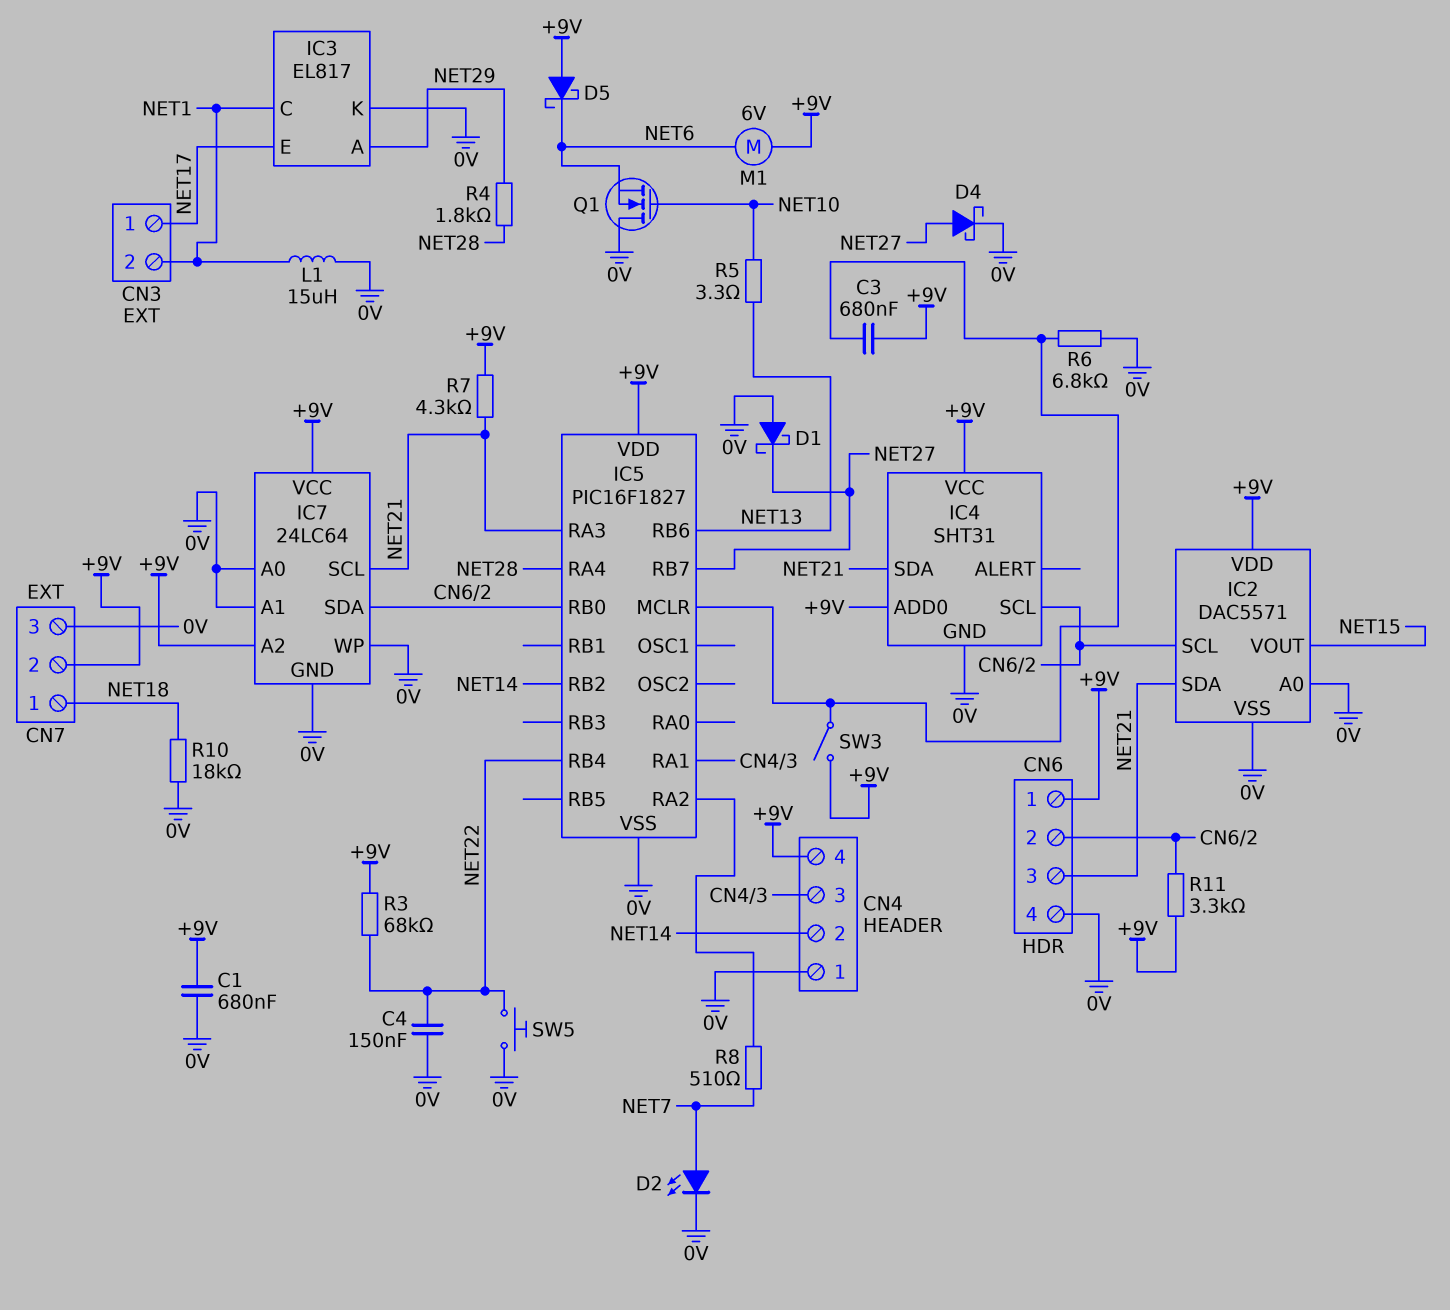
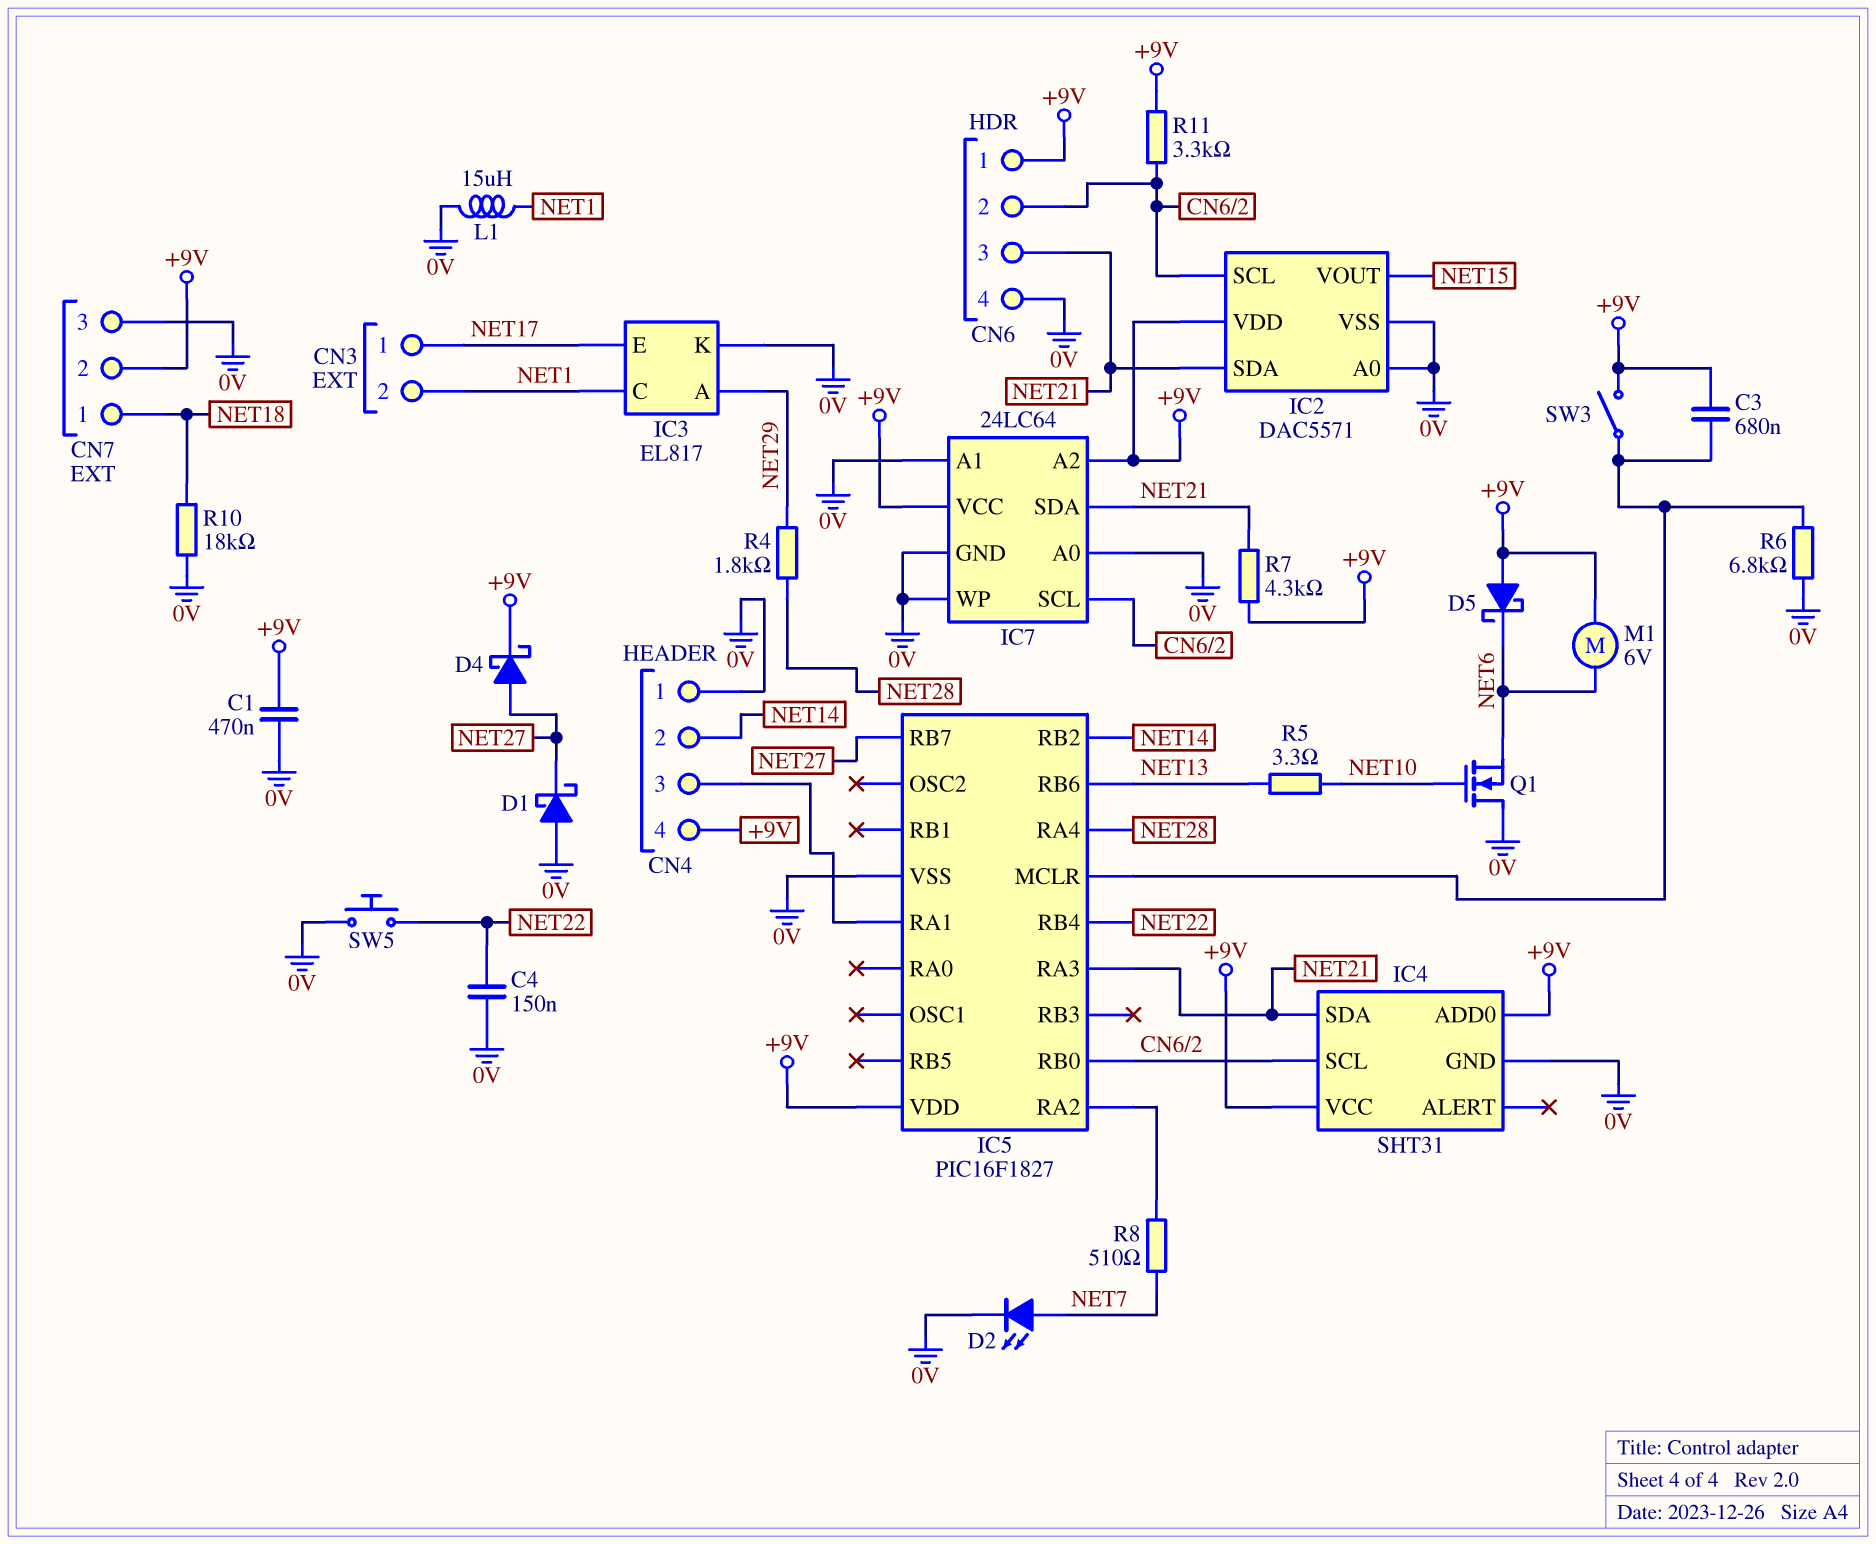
C1: 680nF (+9V, 0V) -> 470nF (+9V, 0V)
D4: schottky (A NET27, K 0V) -> schottky (A NET27, K +9V)
IC7 pin SCL: NET21 -> CN6/2
IC7 pin SDA: CN6/2 -> NET21
R3: 68k (+9V, NET22) -> none

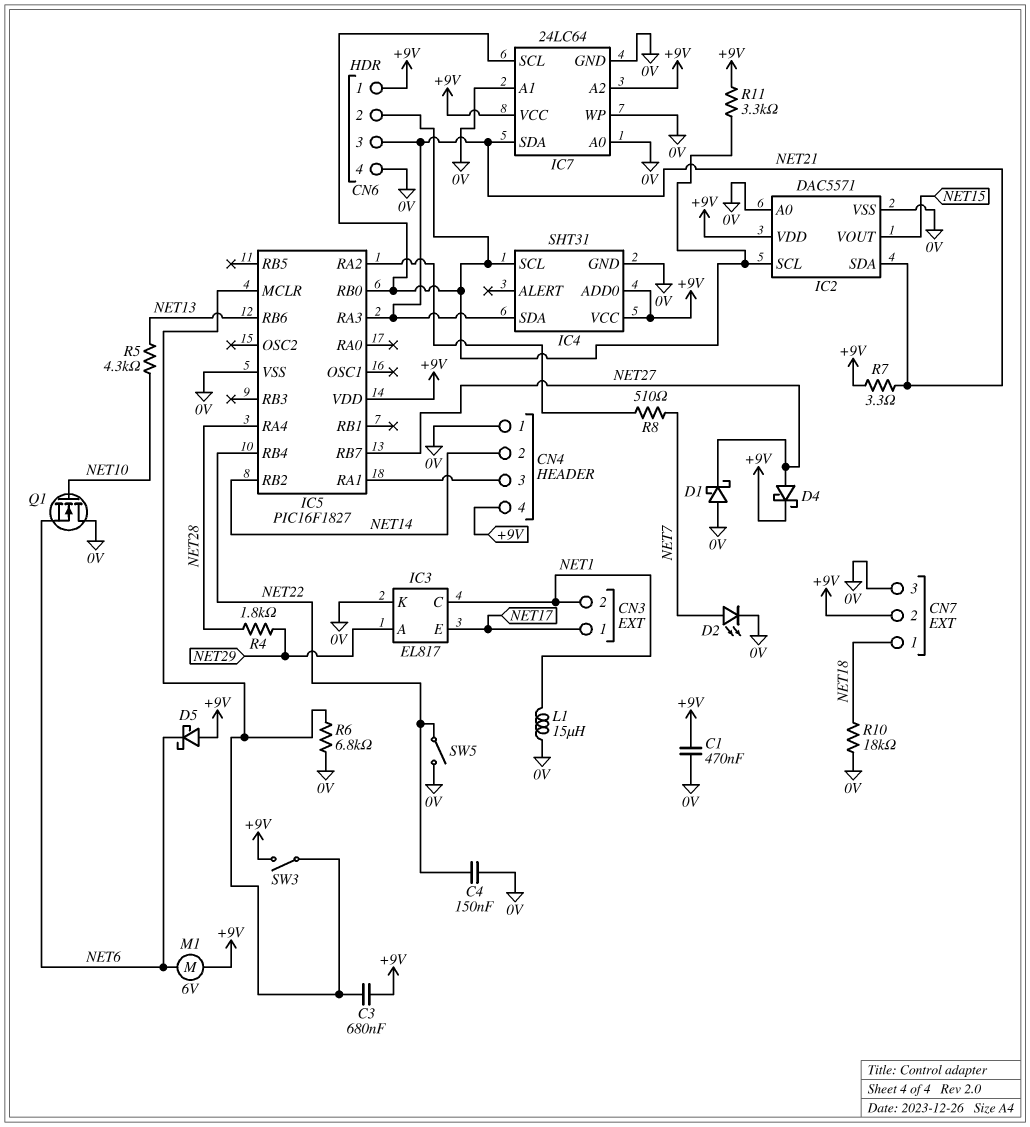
R5: 3.3 (NET10, NET13) -> 4.3k (NET10, NET13)
R7: 4.3k (+9V, NET21) -> 3.3 (+9V, NET21)
SW5: button (0V, NET22) -> switch (0V, NET22)

